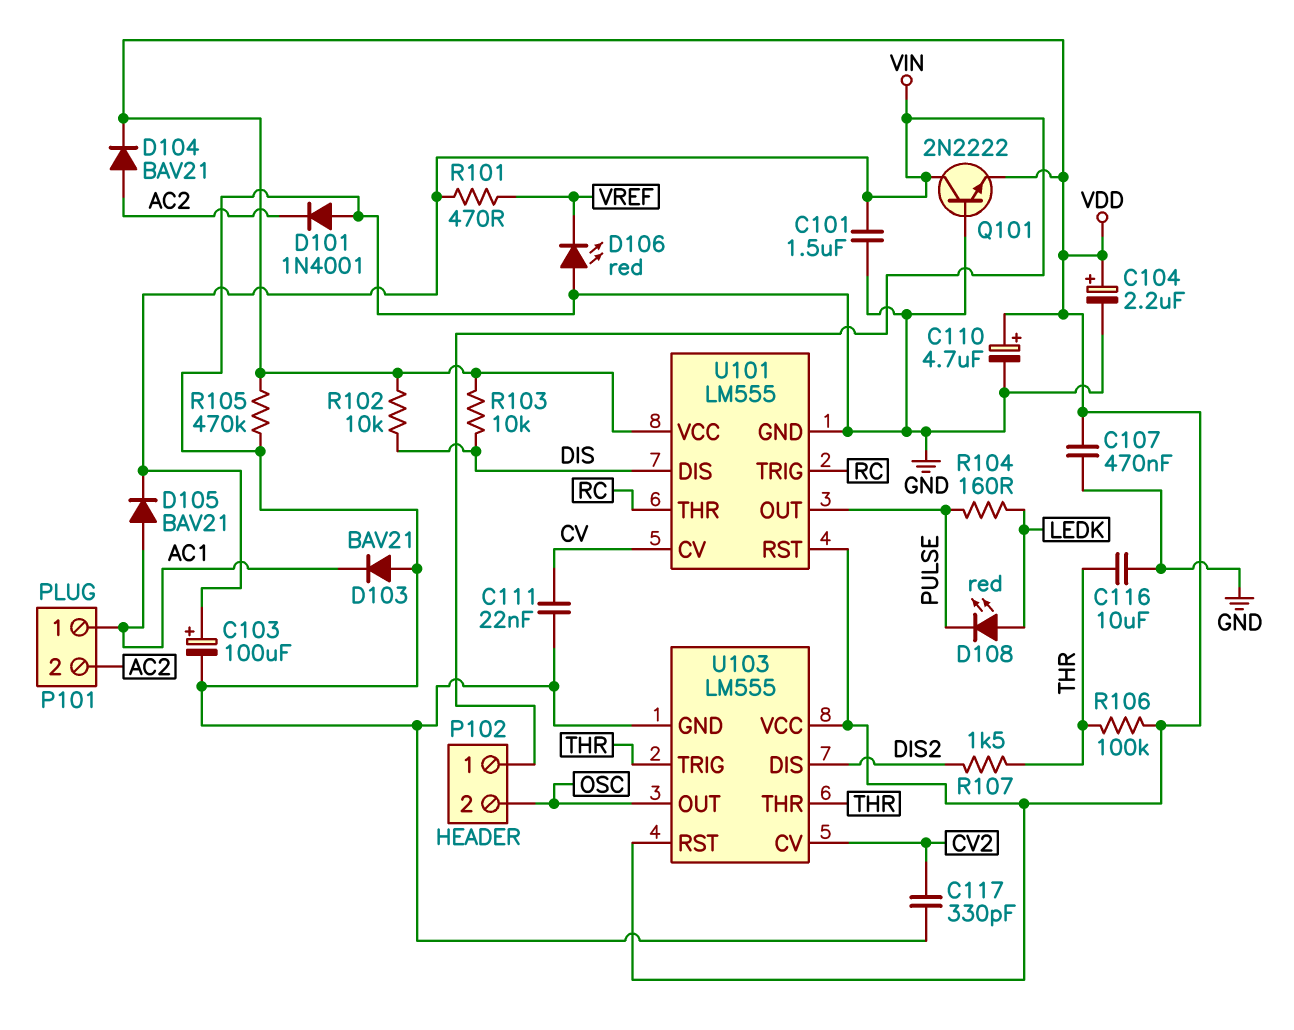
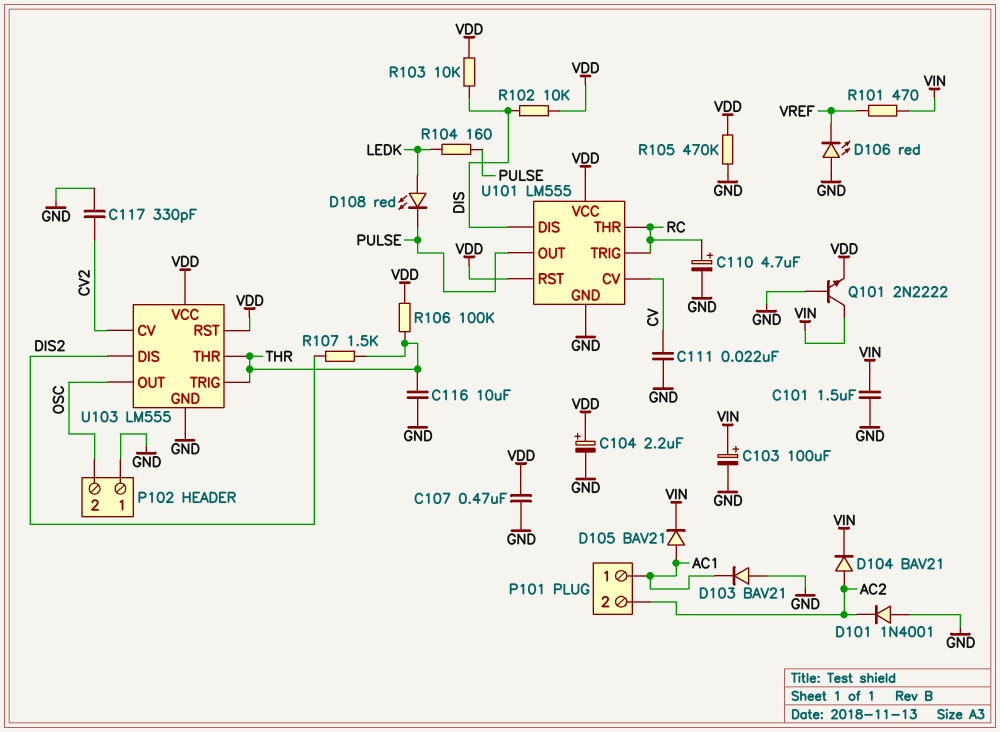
C110: 4.7uF (plus VDD, minus GND) -> 4.7uF (plus RC, minus GND)
D104: diode BAV21 (A AC2, K VDD) -> diode BAV21 (A AC2, K VIN)
P102 pin 1: VIN -> GND

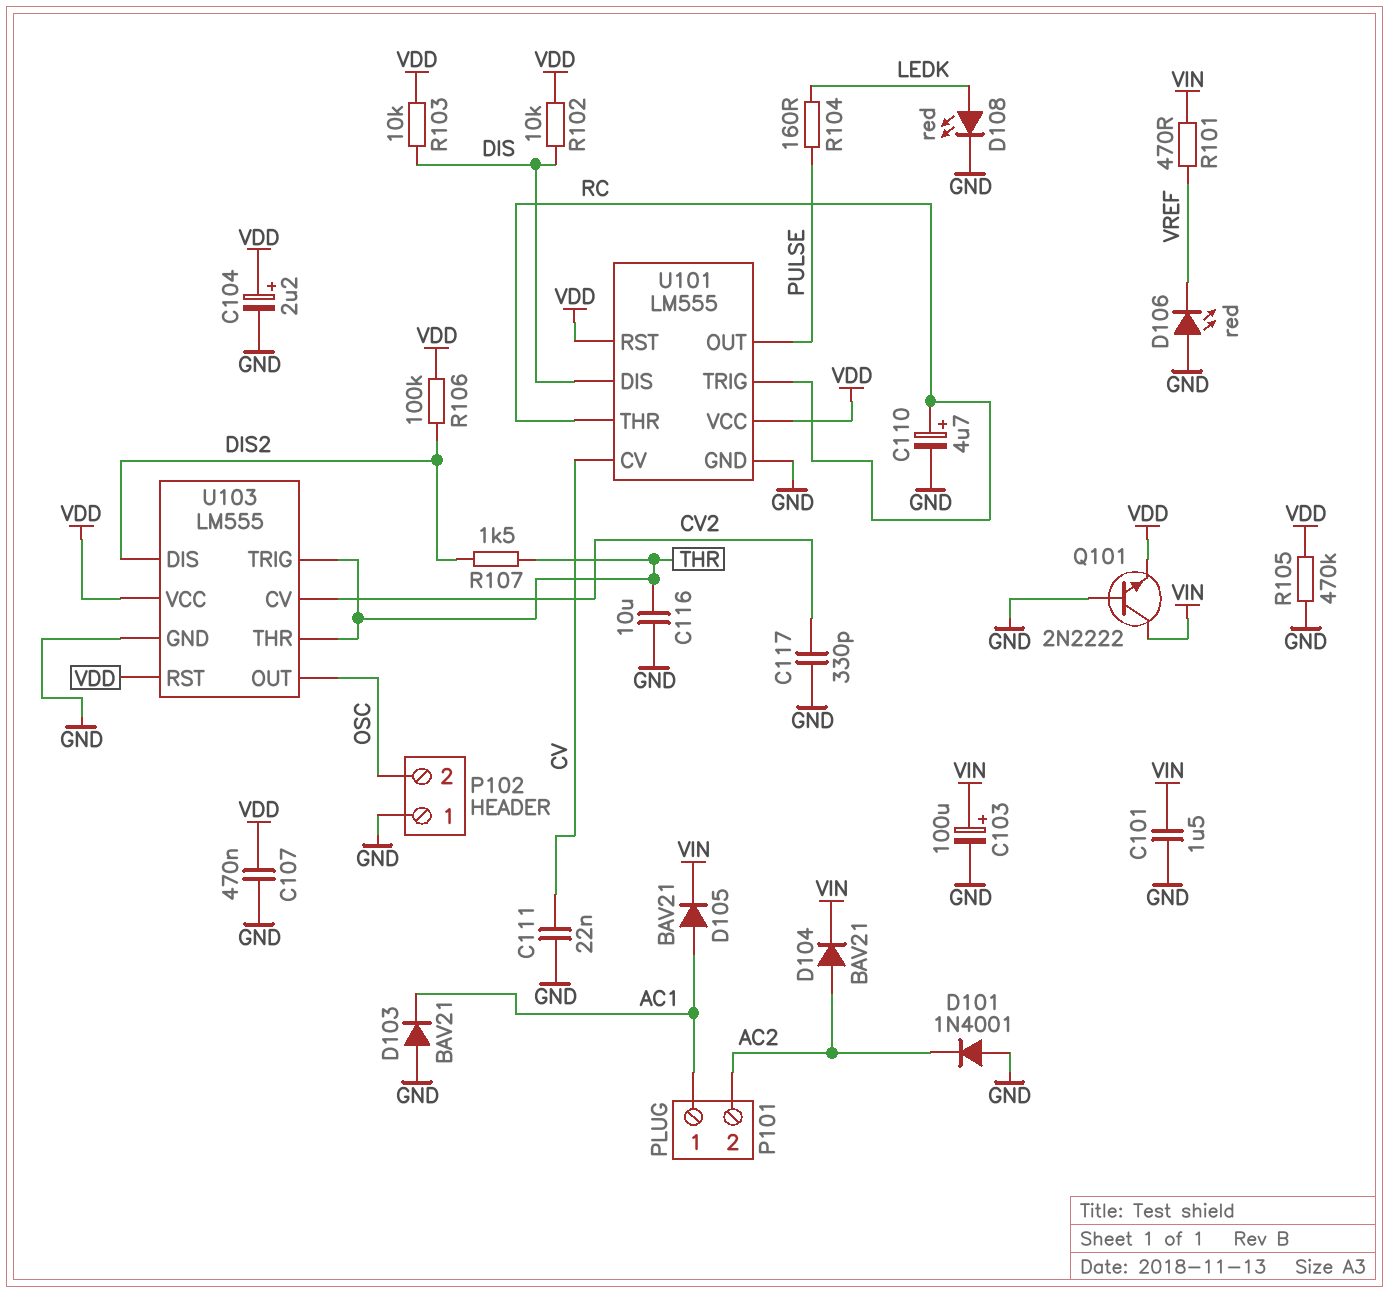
D108: LED red (A LEDK, K PULSE) -> LED red (A LEDK, K GND)
R106: 100k (THR, VDD) -> 100k (DIS2, VDD)

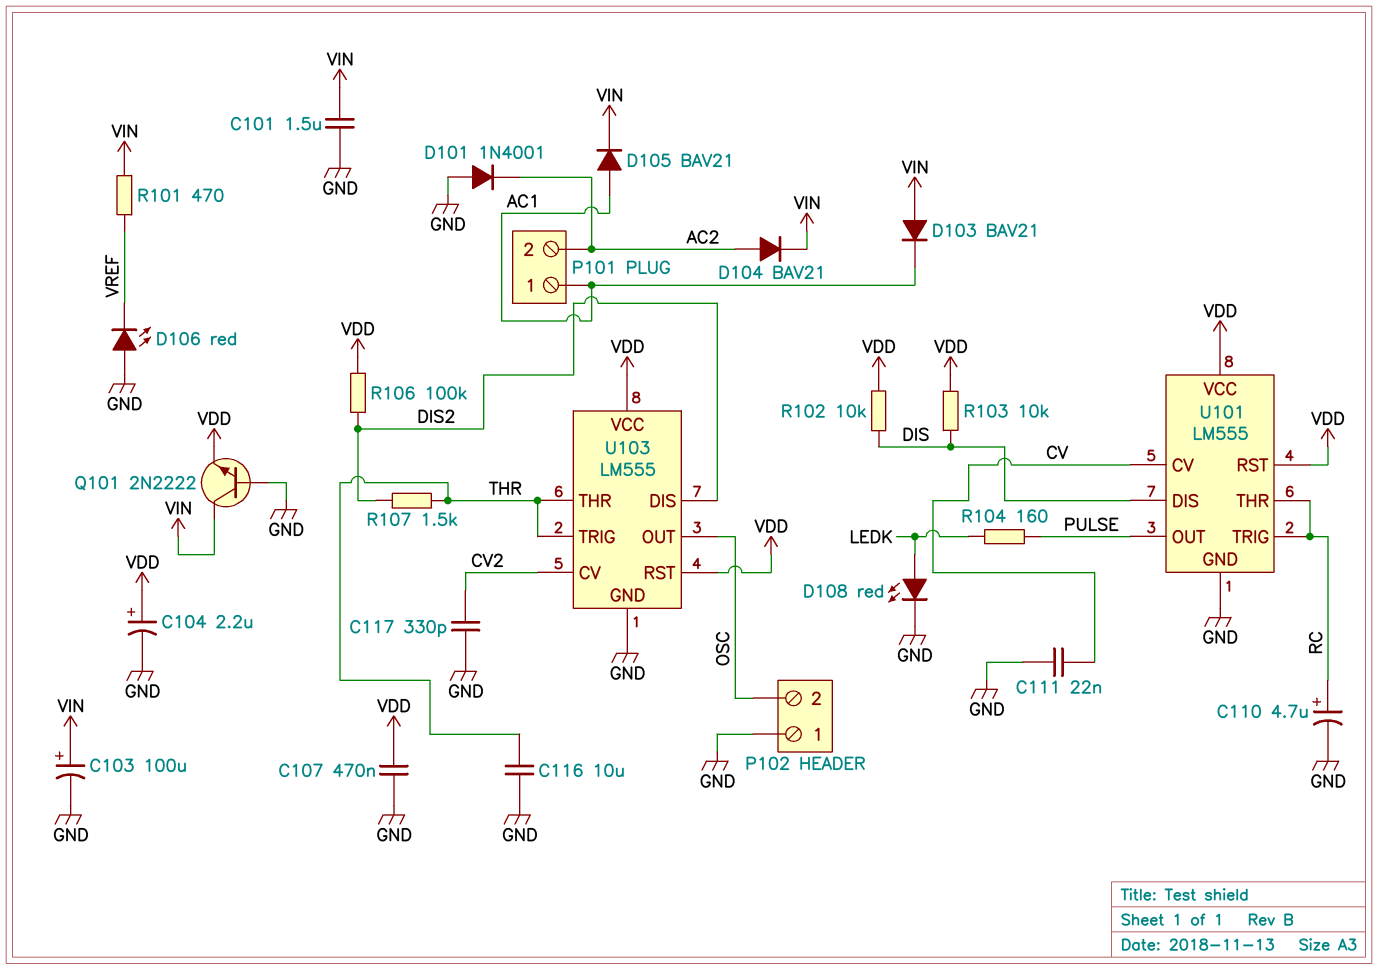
D103: diode BAV21 (A GND, K AC1) -> diode BAV21 (A VIN, K AC1)
R105: 470k (GND, VDD) -> none

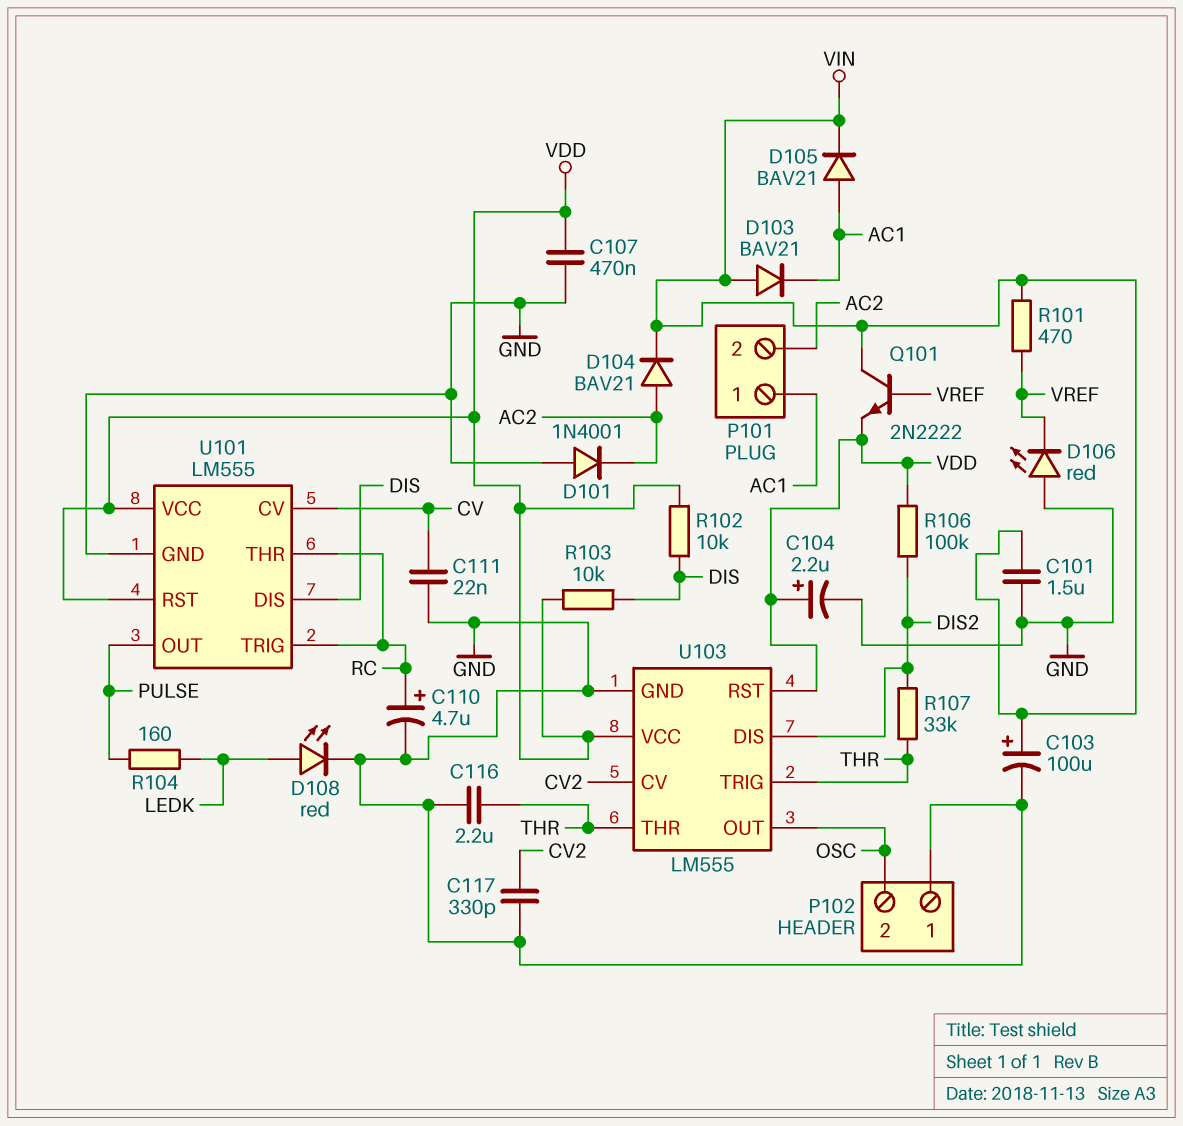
C116: 10uF (GND, THR) -> 2.2uF (GND, THR)
Q101: NPN 2N2222 (B GND, C VIN, E VDD) -> NPN 2N2222 (B VREF, C VIN, E VDD)
R107: 1.5k (DIS2, THR) -> 33k (DIS2, THR)

